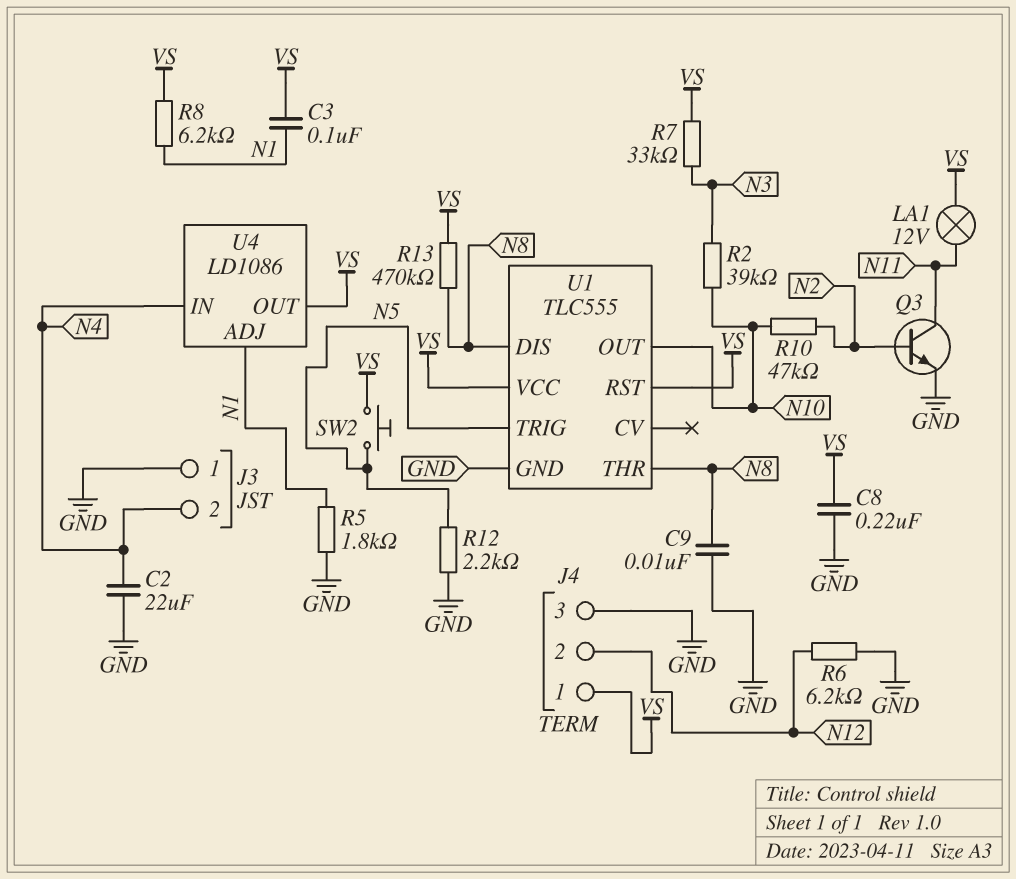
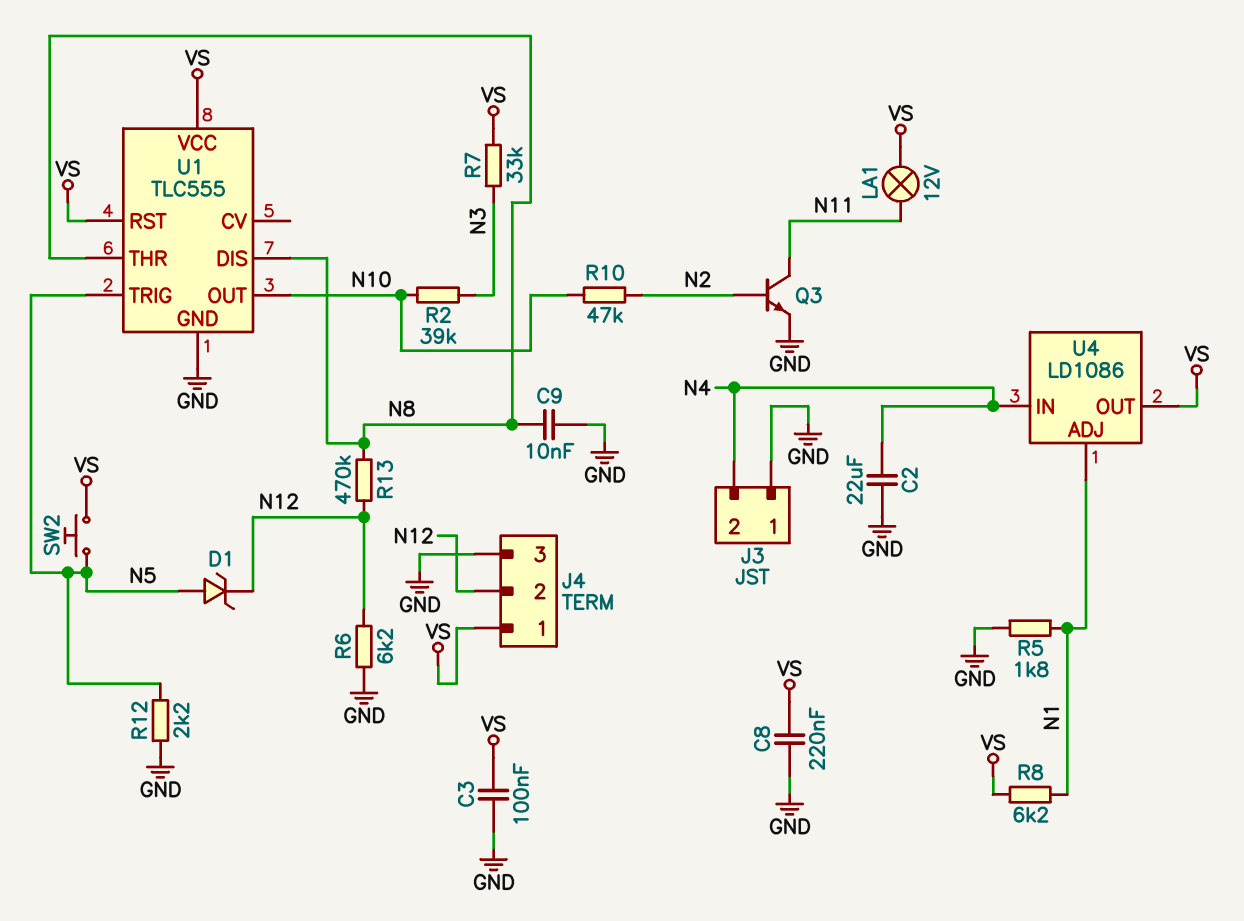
C3: 100nF (N1, VS) -> 100nF (GND, VS)
D1: none -> zener (A N5, K N12)
R13: 470k (N8, VS) -> 470k (N8, N12)

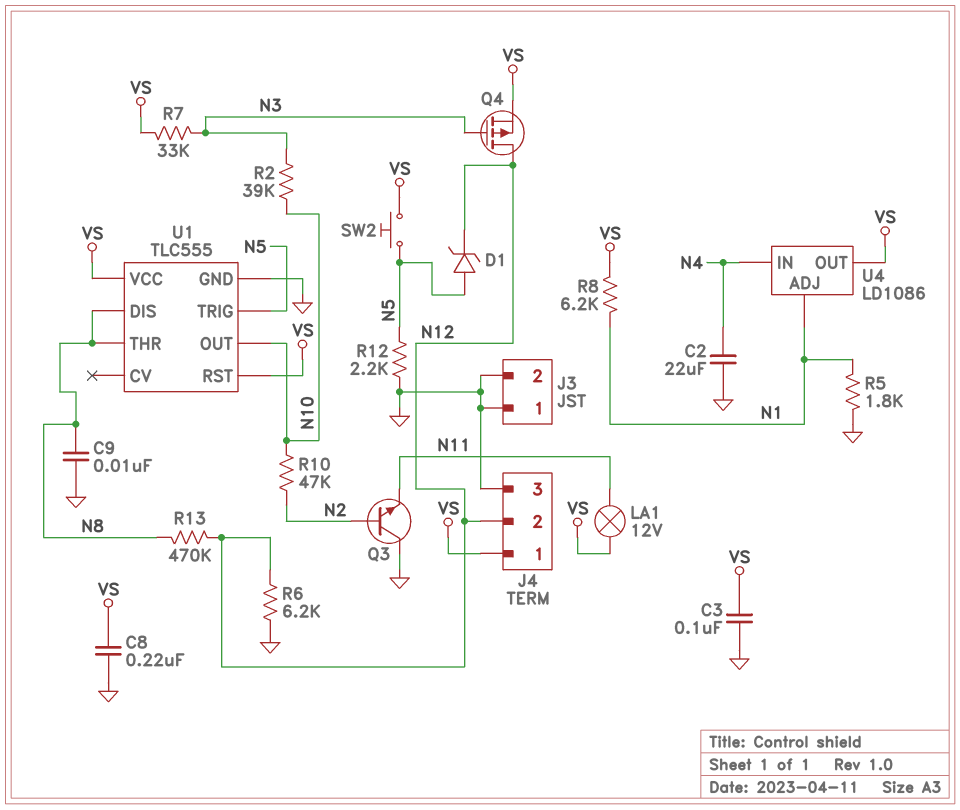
J3 pin 2: N4 -> GND
Q3: NPN (B N2, C N11, E GND) -> NPN (B N2, C GND, E N11)
Q4: none -> PMOS (G N3, D N12, S VS)

